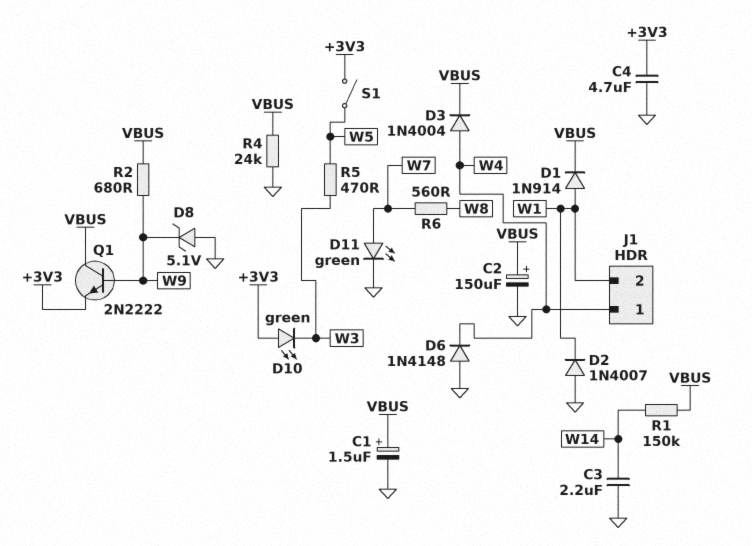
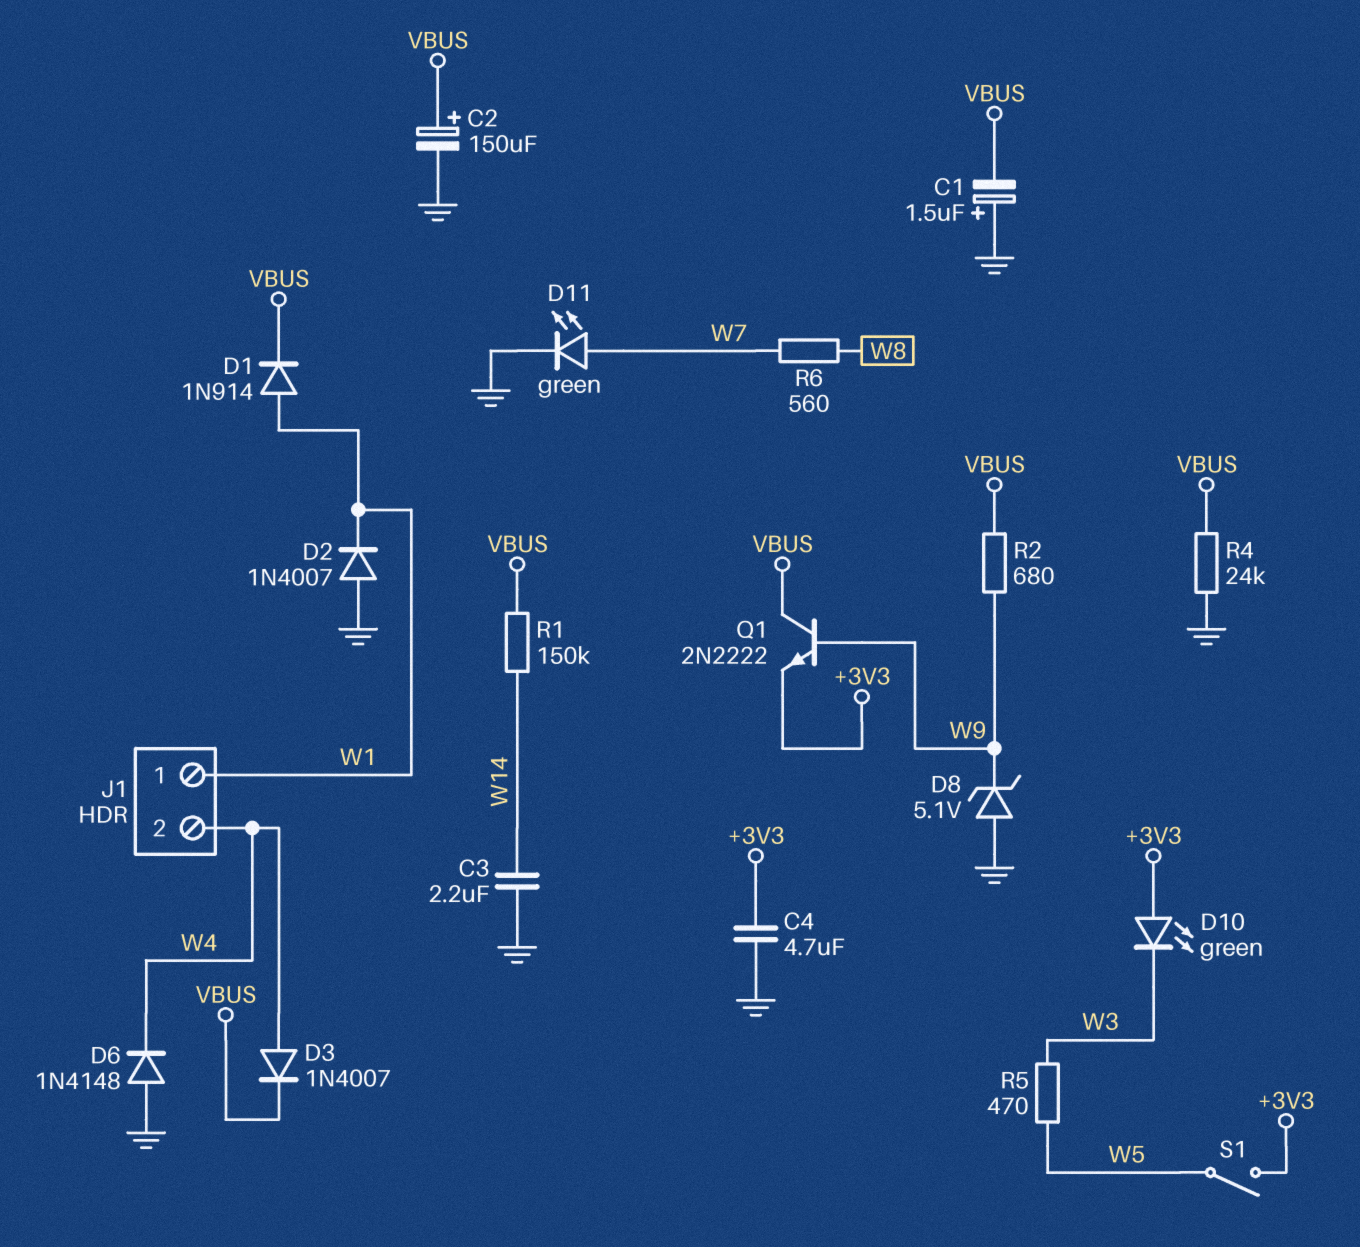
C1: 1.5uF (plus VBUS, minus GND) -> 1.5uF (plus GND, minus VBUS)
D3: diode 1N4004 (A W4, K VBUS) -> diode 1N4007 (A W4, K VBUS)
J1 pin 1: W4 -> W1
J1 pin 2: W1 -> W4

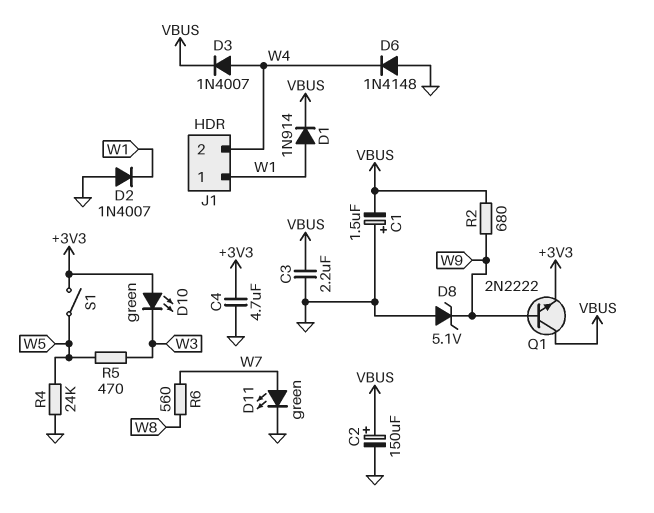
C3: 2.2uF (GND, W14) -> 2.2uF (GND, VBUS)
R1: 150k (VBUS, W14) -> none
R4: 24k (GND, VBUS) -> 24k (GND, W5)

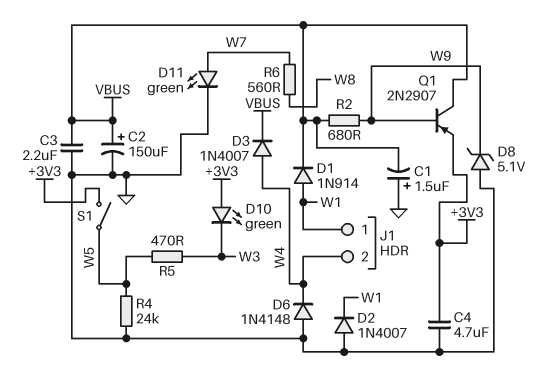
Q1: NPN 2N2222 (B W9, C VBUS, E +3V3) -> PNP 2N2907 (B W9, C VBUS, E +3V3)

